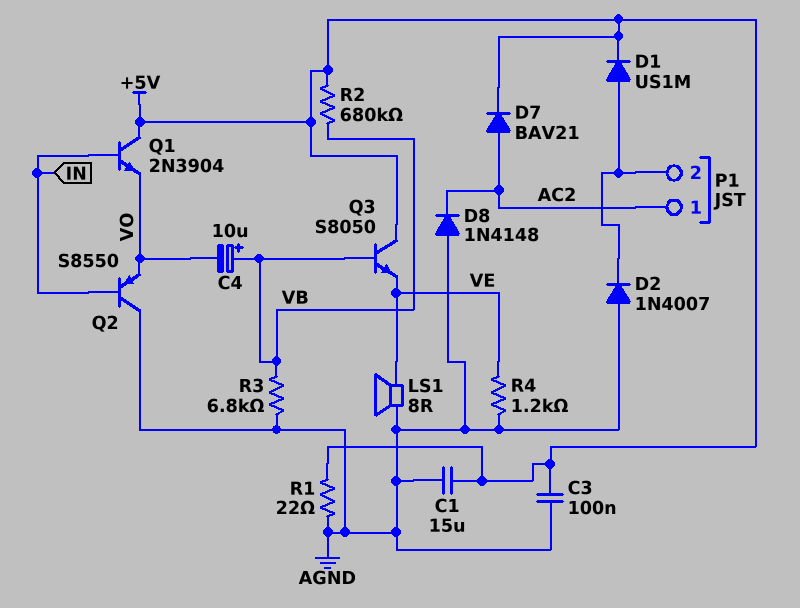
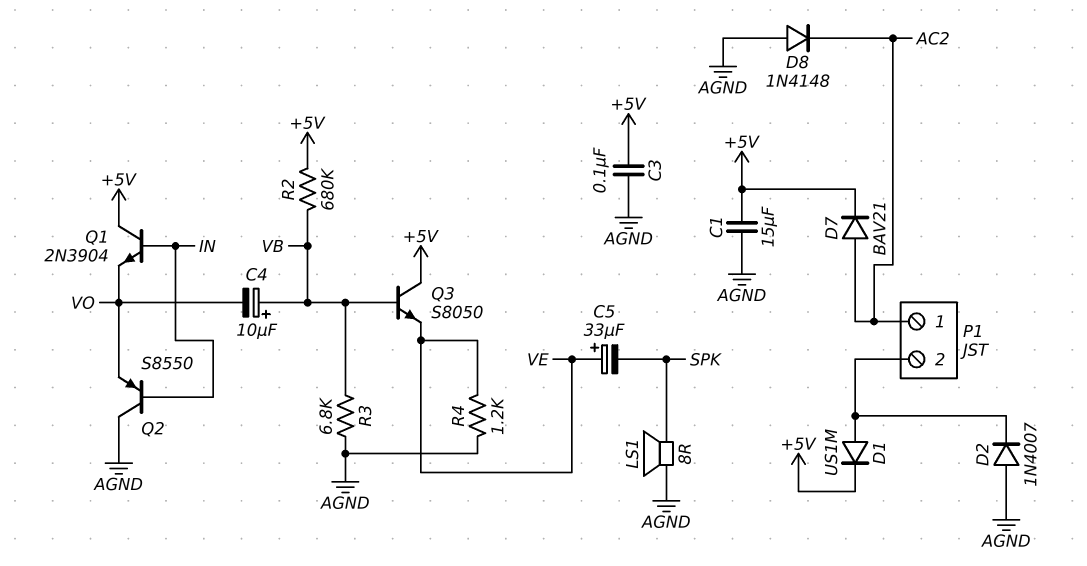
C5: none -> 33uF (plus VE, minus SPK)
LS1: speaker 8R (AGND, VE) -> speaker 8R (AGND, SPK)
R1: 22 (+5V, AGND) -> none

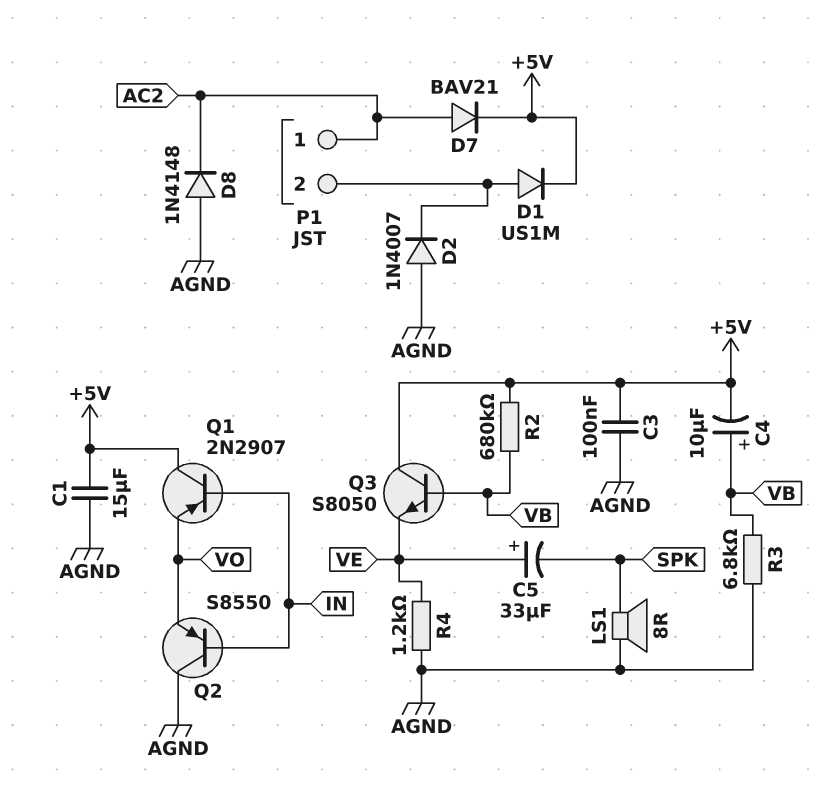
C4: 10uF (plus VB, minus VO) -> 10uF (plus VB, minus +5V)
Q1: NPN 2N3904 (B IN, C +5V, E VO) -> PNP 2N2907 (B IN, C +5V, E VO)

